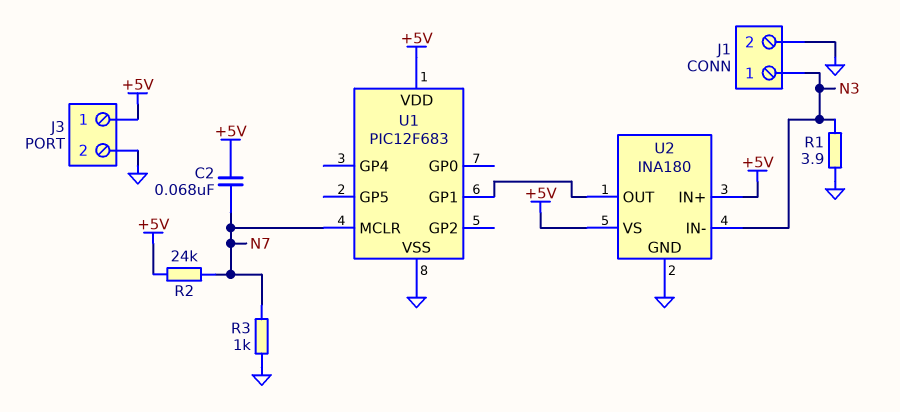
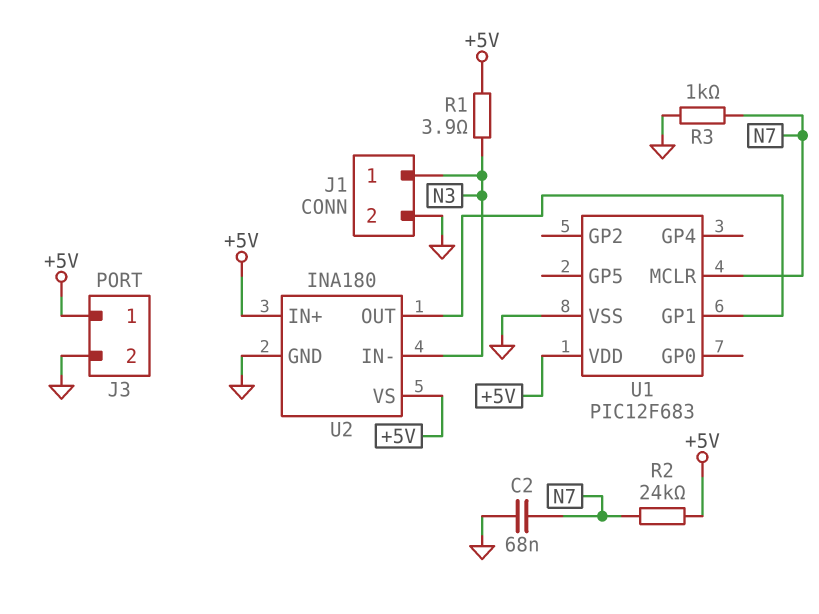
C2: 68nF (+5V, N7) -> 68nF (GND, N7)
R1: 3.9 (GND, N3) -> 3.9 (+5V, N3)

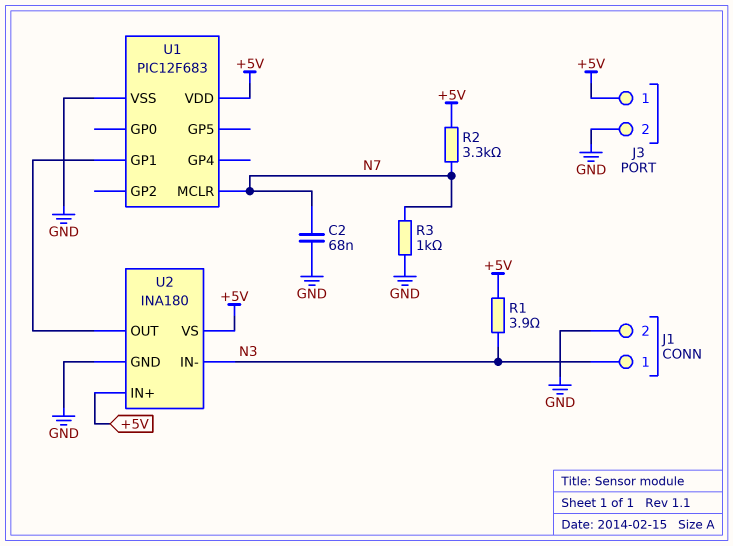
R2: 24k (+5V, N7) -> 3.3k (+5V, N7)

